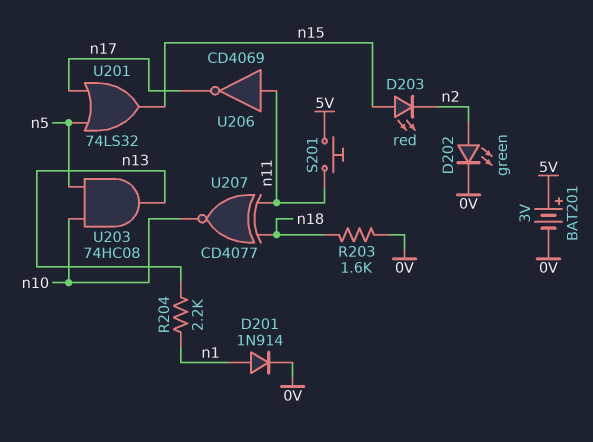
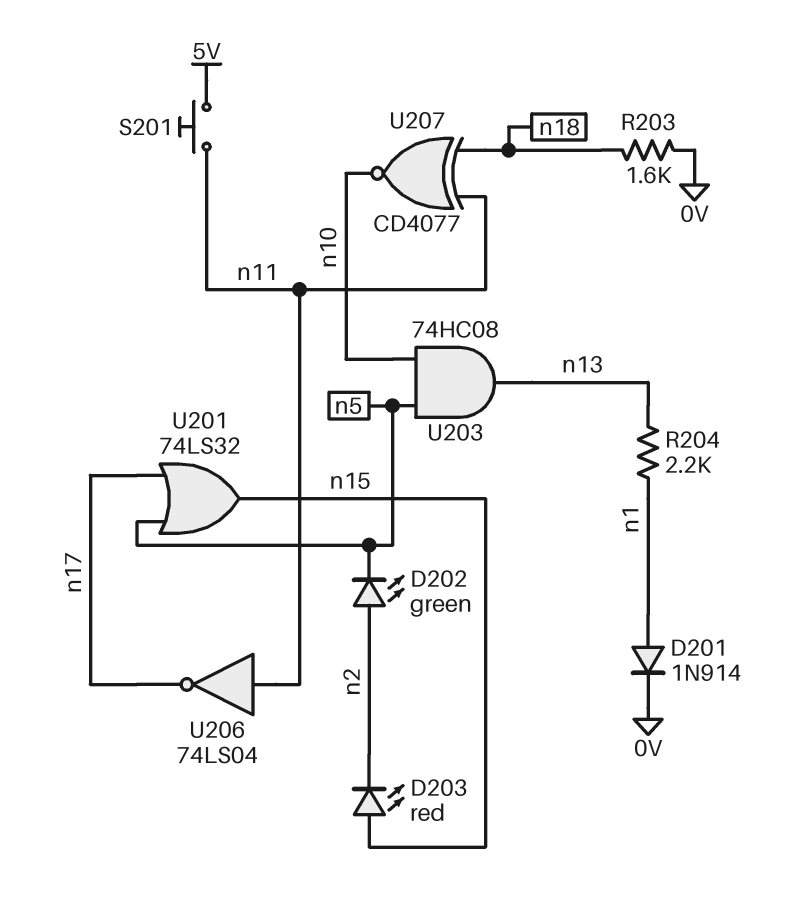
BAT201: 3V (plus 5V, minus 0V) -> none
D202: LED green (A n2, K 0V) -> LED green (A n2, K n5)
U206: NOT CD4069 (in n11, out n17) -> NOT 74LS04 (in n11, out n17)

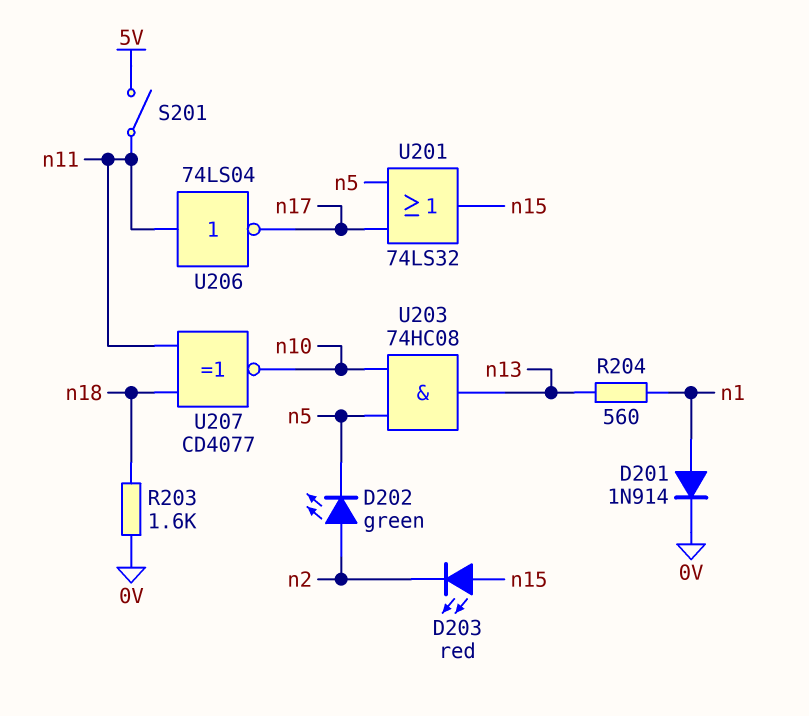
R204: 2.2k (n1, n13) -> 560 (n1, n13)
S201: button (5V, n11) -> switch (5V, n11)

